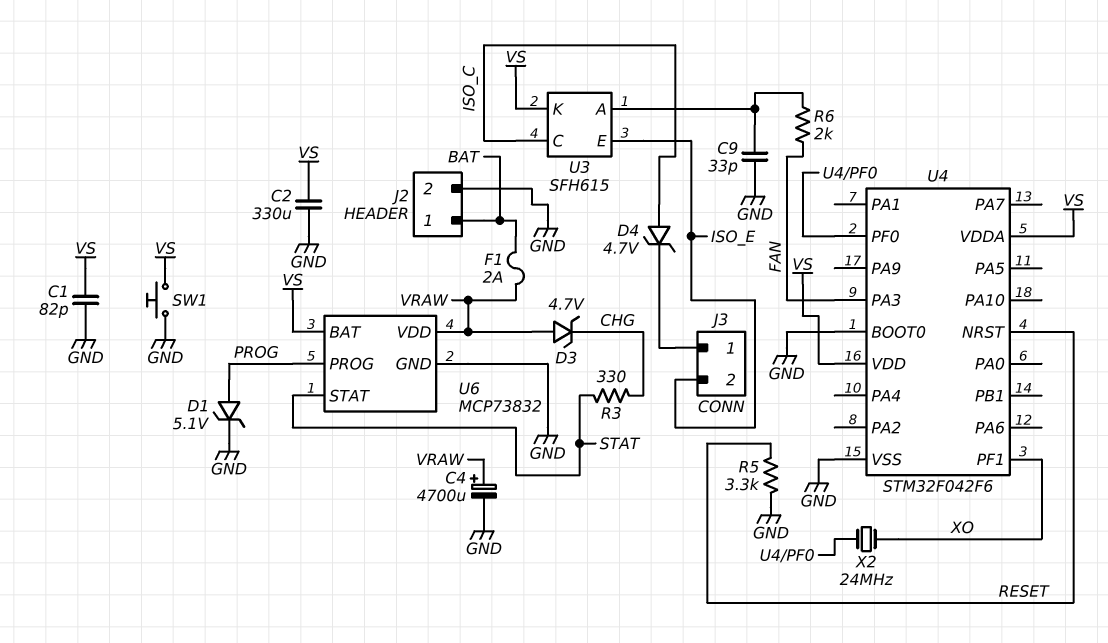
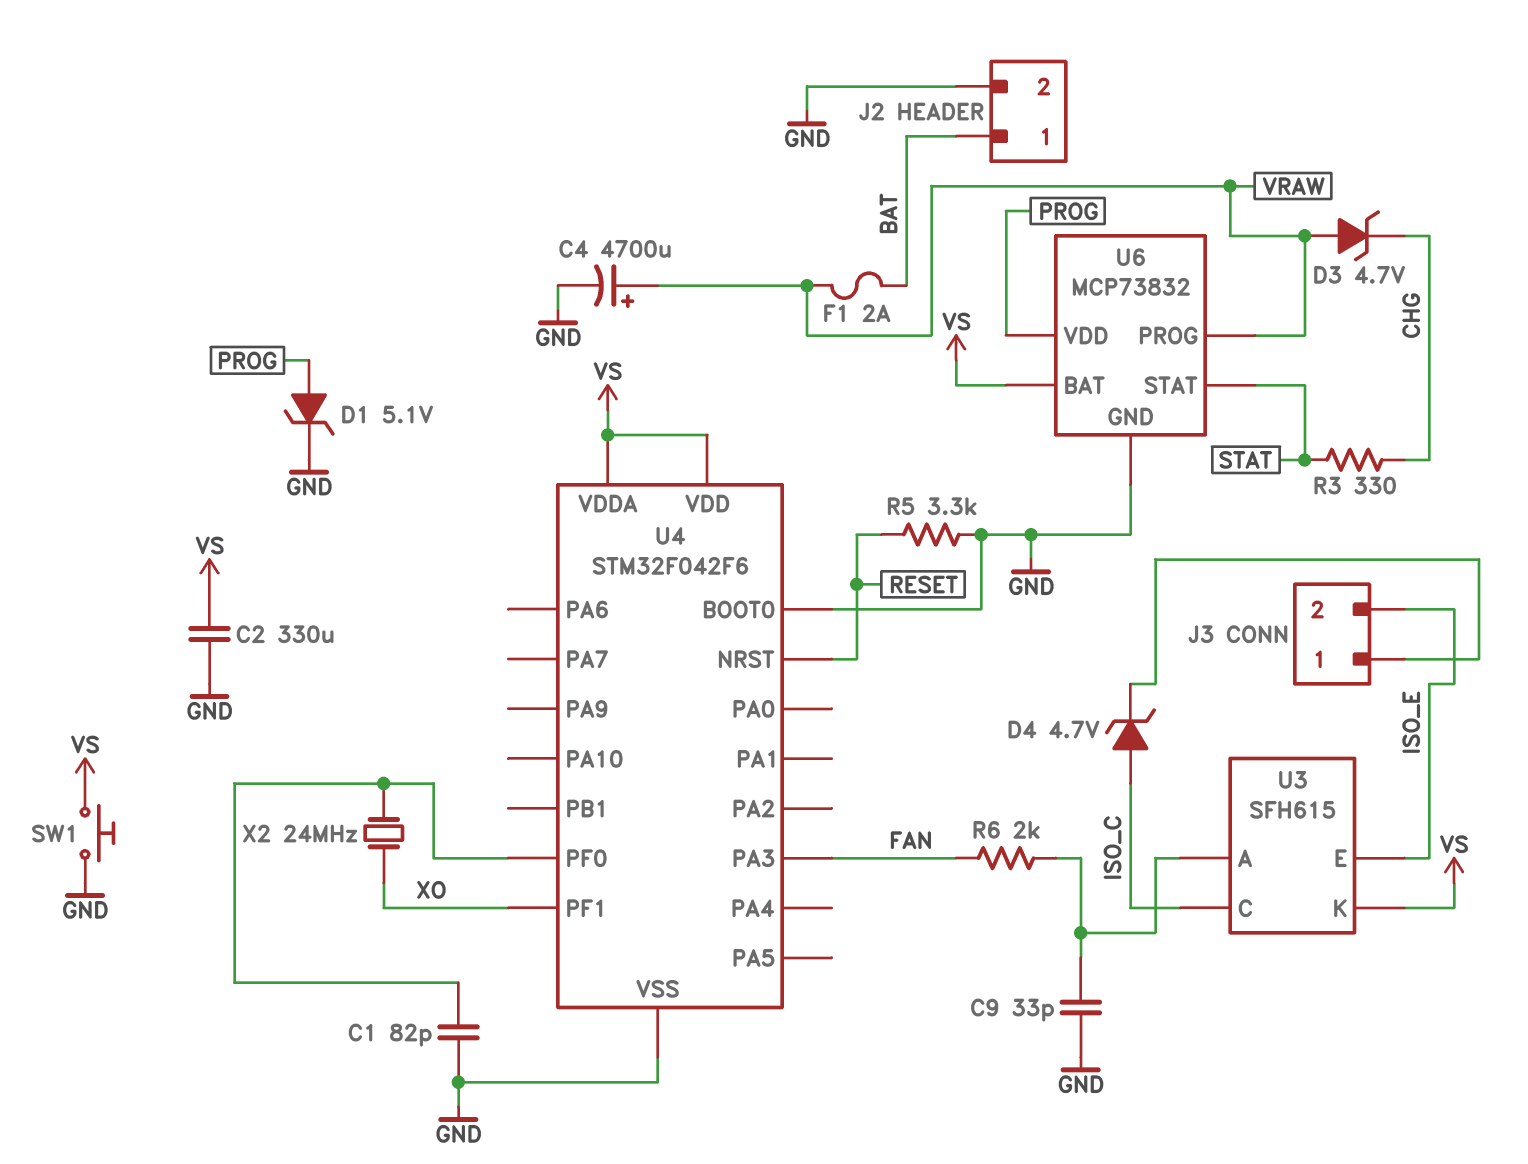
C1: 82pF (GND, VS) -> 82pF (GND, U4/PF0)
U6 pin PROG: PROG -> VRAW
U6 pin VDD: VRAW -> PROG

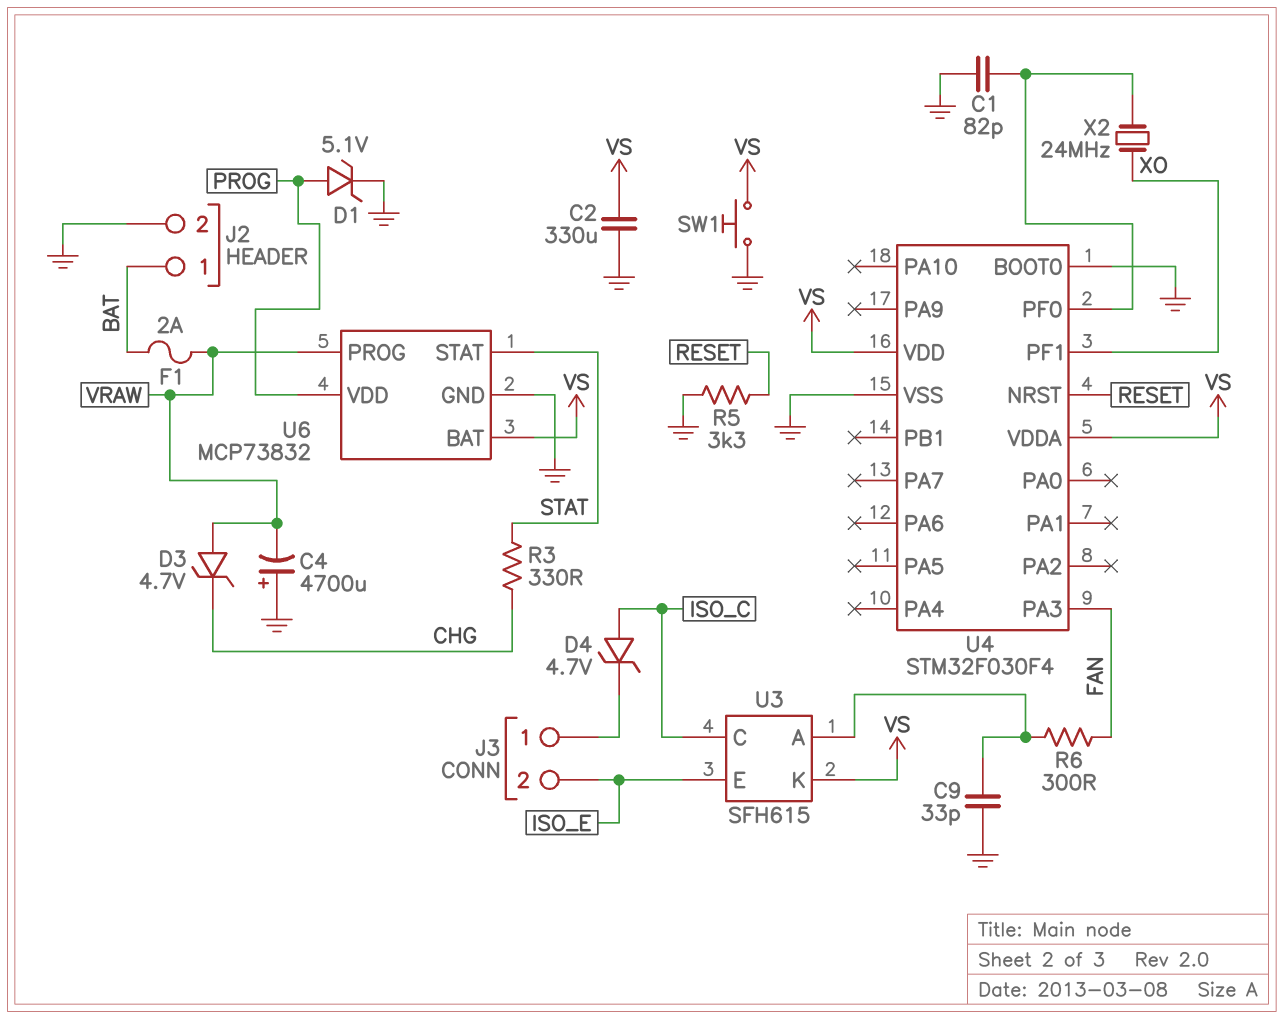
C4: 4700uF (plus VRAW, minus GND) -> 4700uF (plus GND, minus VRAW)
R6: 2k (FAN, U3/A) -> 300 (FAN, U3/A)
U4: STM32F042F6 -> STM32F030F4

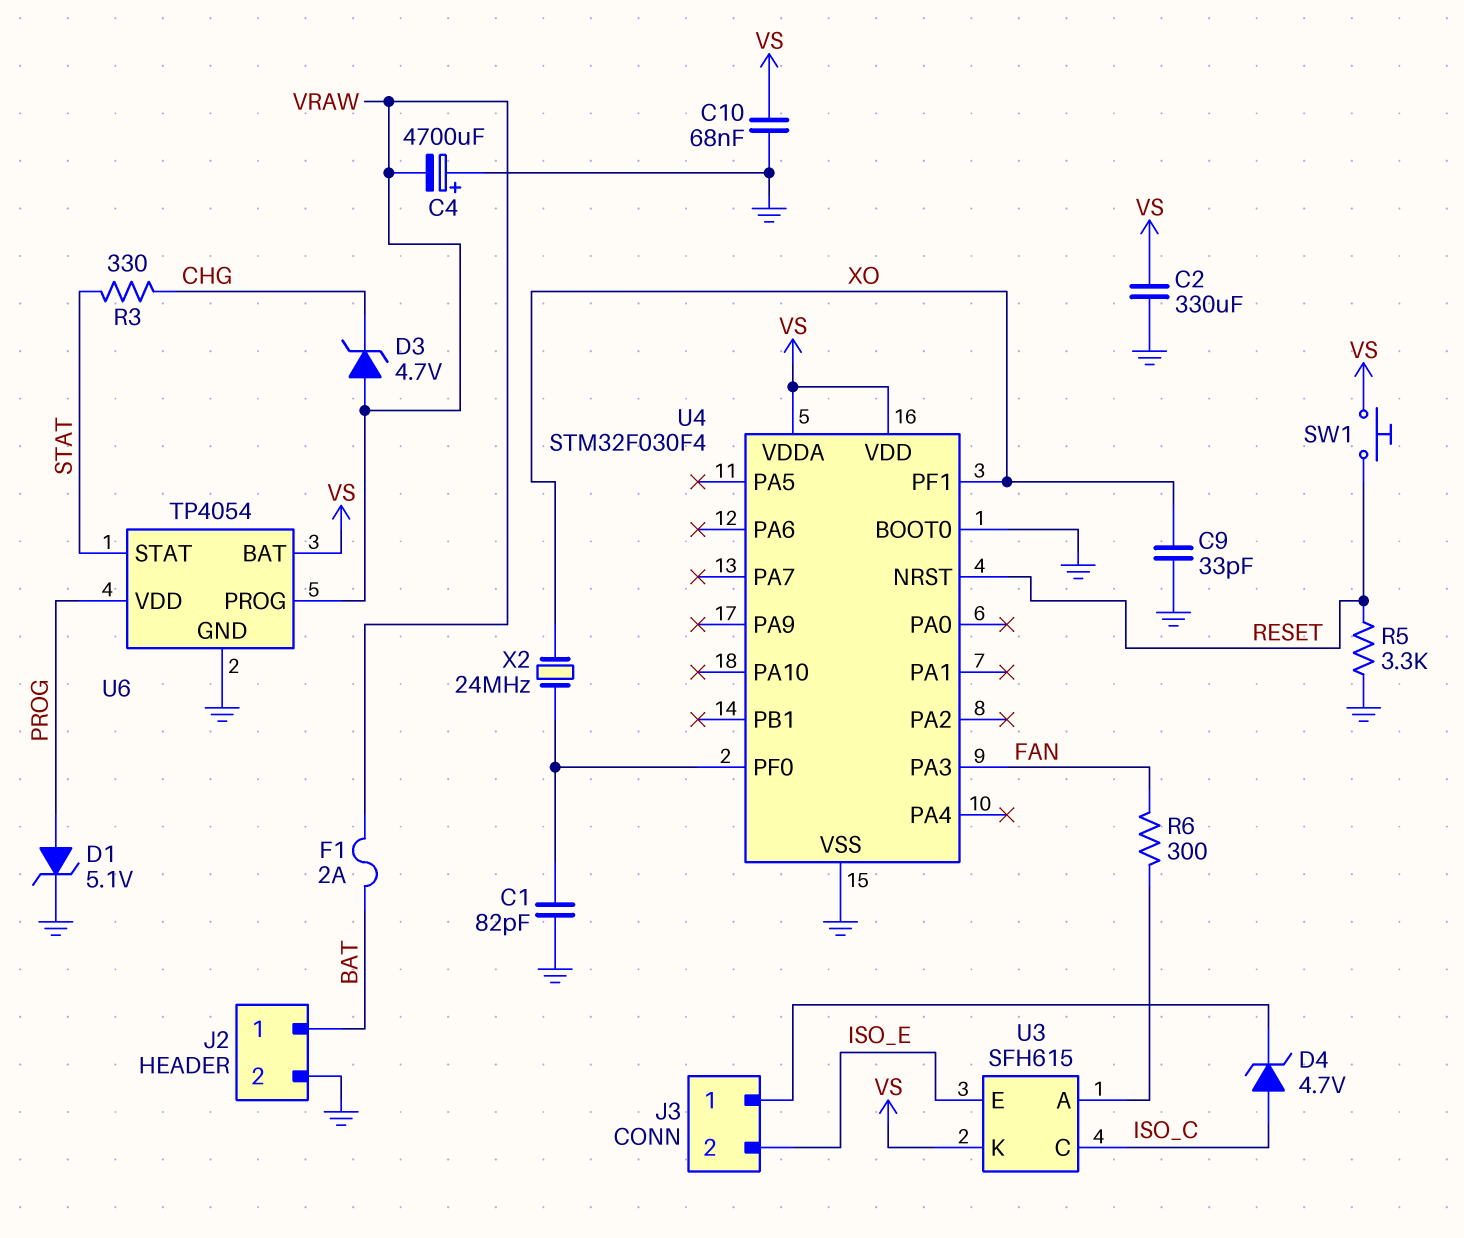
C9: 33pF (GND, U3/A) -> 33pF (GND, XO)
C10: none -> 68nF (GND, VS)
SW1: button (GND, VS) -> button (RESET, VS)
U6: MCP73832 -> TP4054

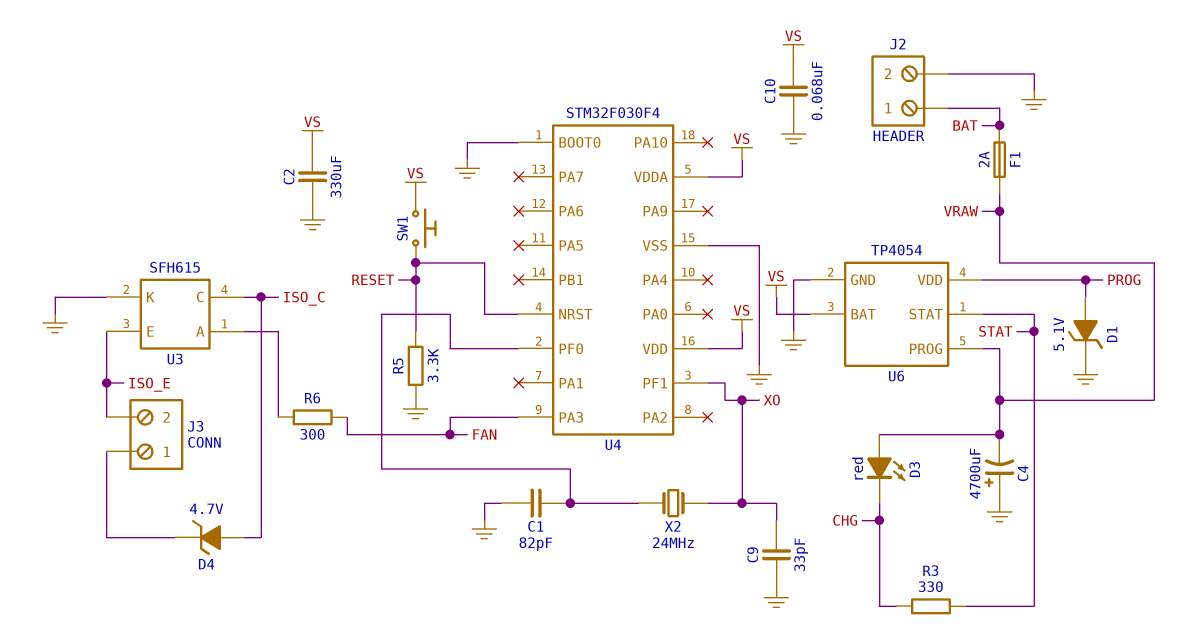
D3: zener 4.7V (A VRAW, K CHG) -> LED red (A VRAW, K CHG)
U3 pin K: VS -> GND

